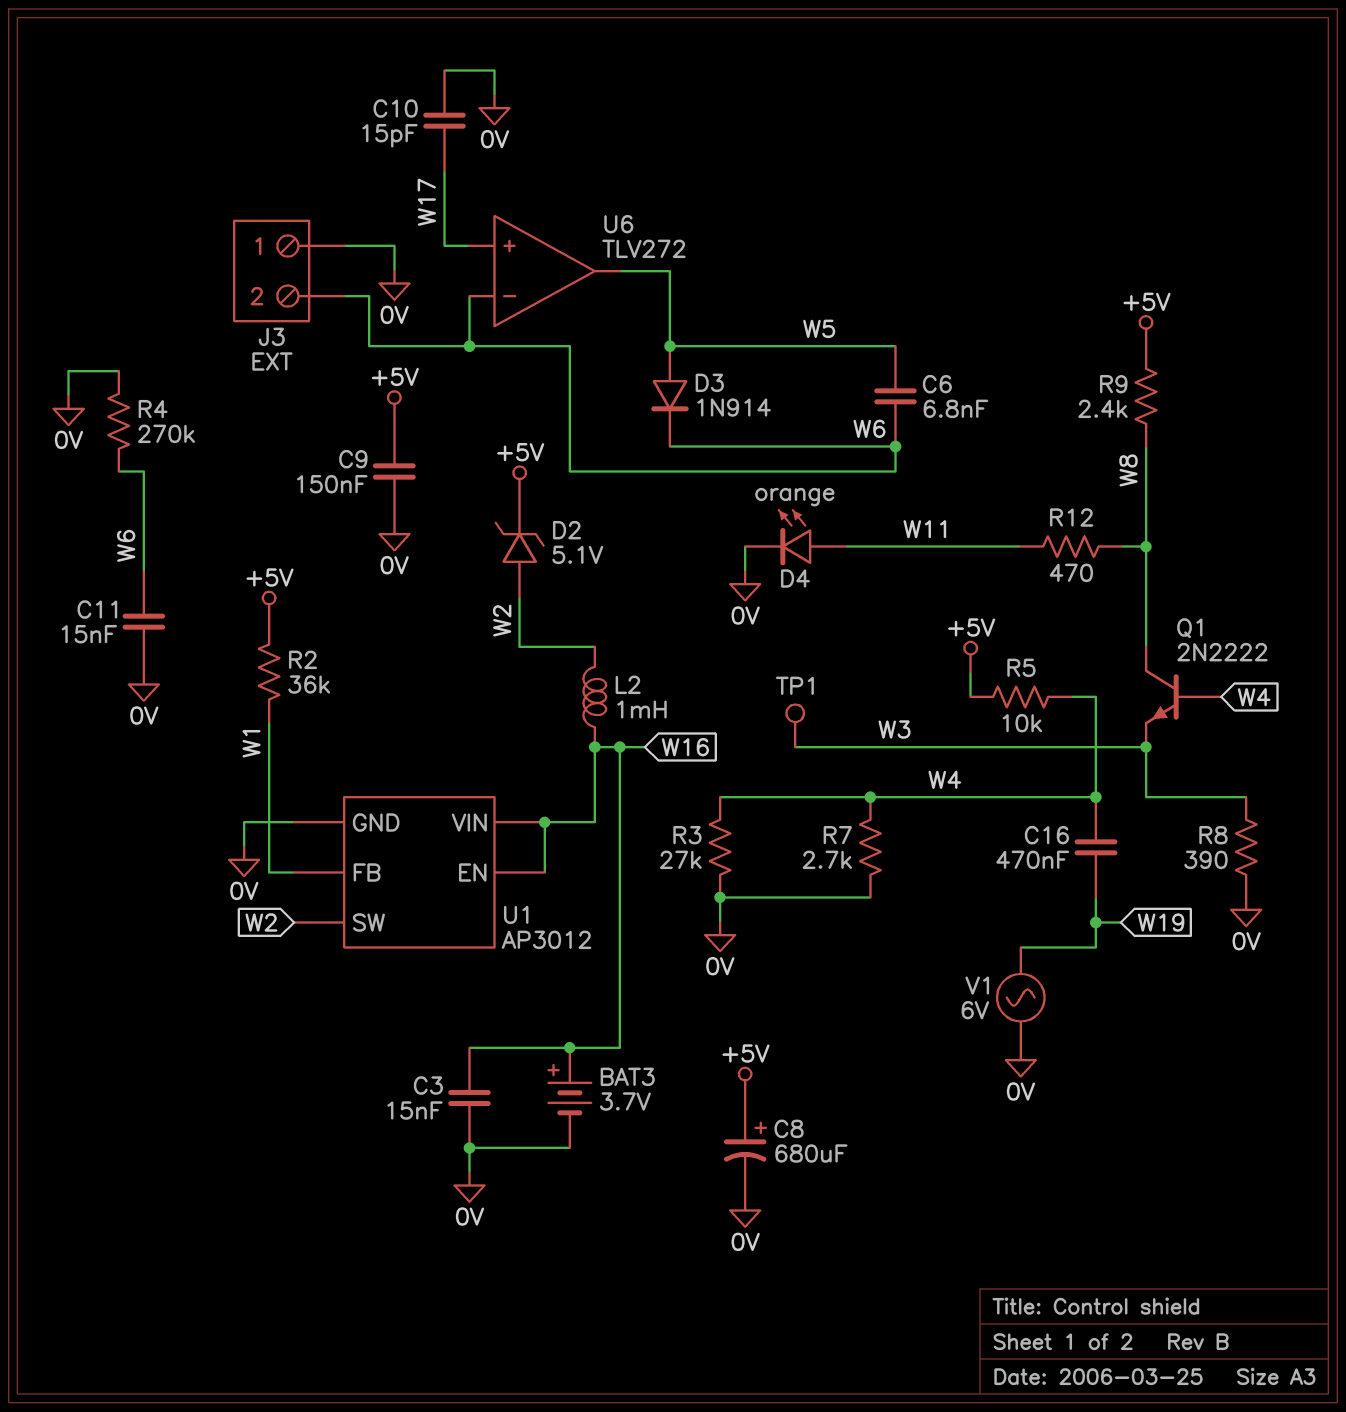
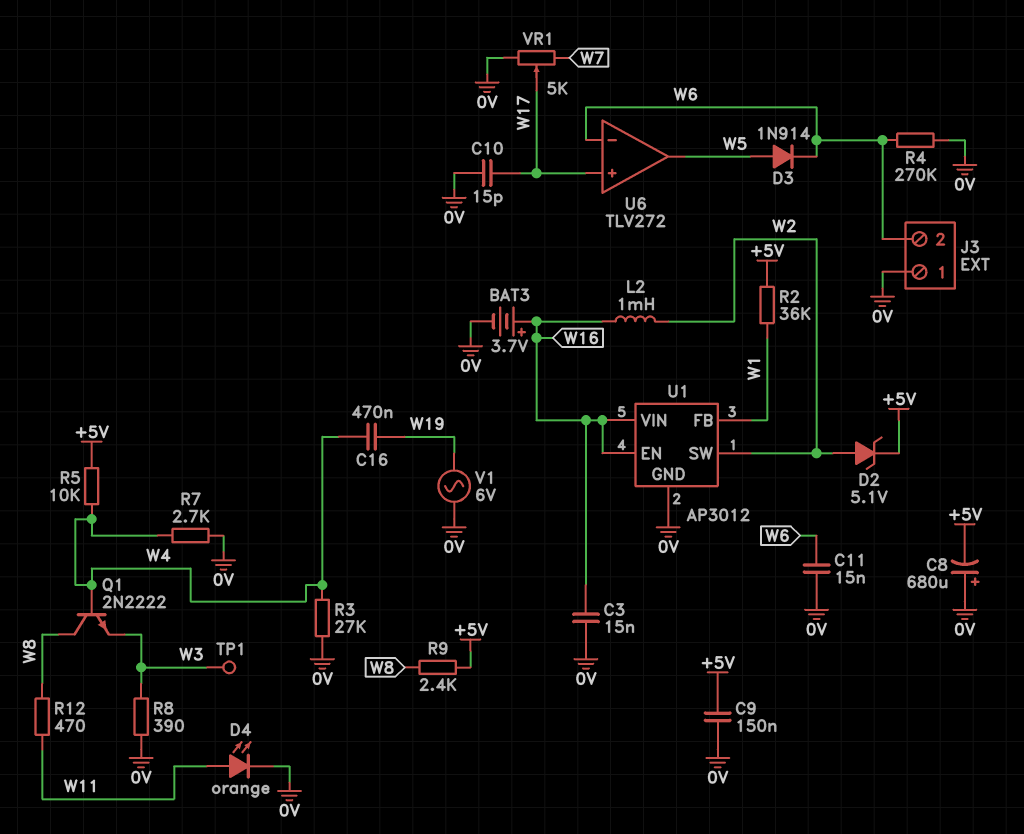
C6: 6.8nF (W5, W6) -> none
C8: 680uF (plus +5V, minus 0V) -> 680uF (plus 0V, minus +5V)
VR1: none -> 5k (0V, W7, wiper W17)

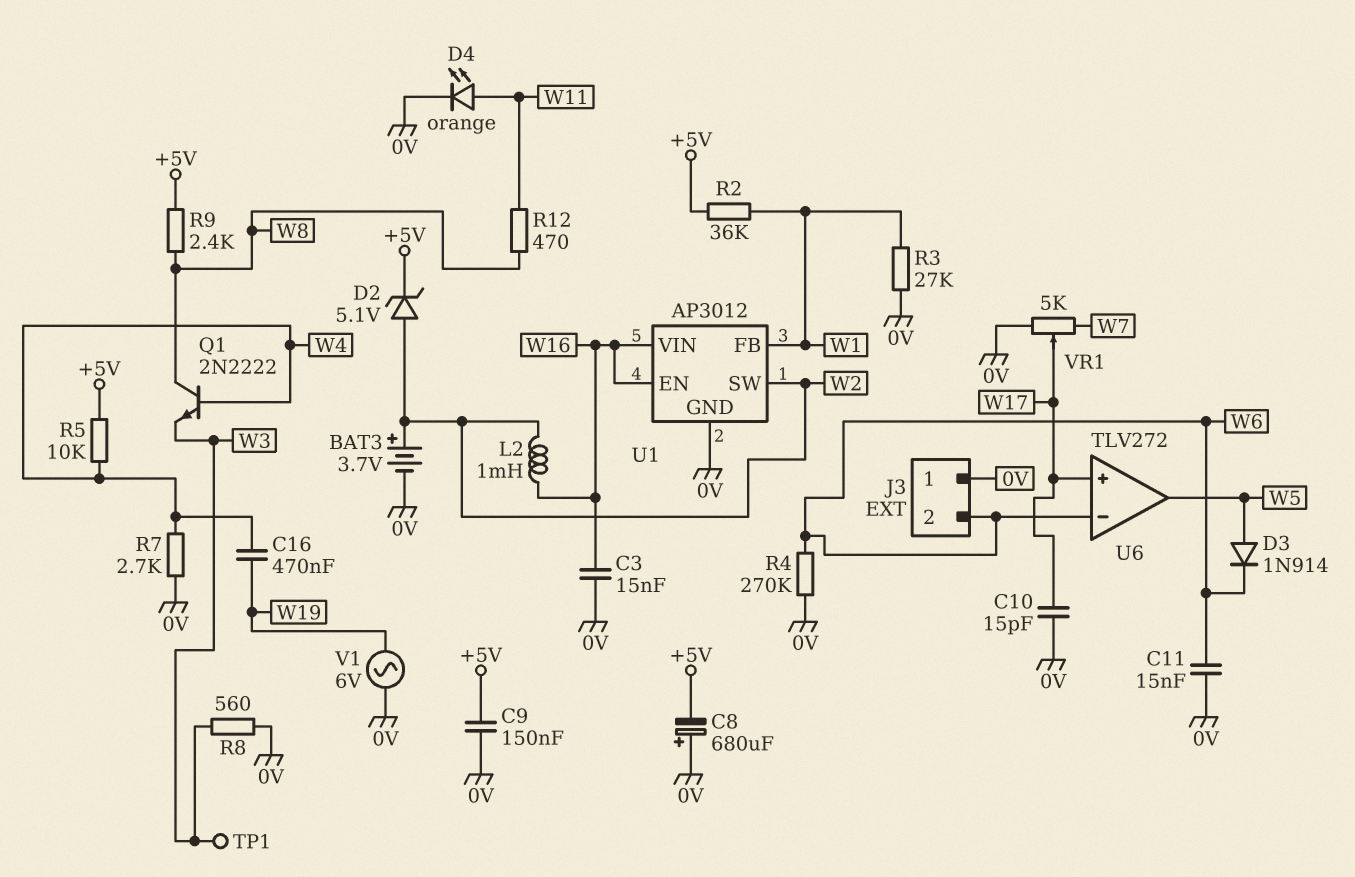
BAT3: 3.7V (plus W16, minus 0V) -> 3.7V (plus W2, minus 0V)
R3: 27k (0V, W4) -> 27k (0V, W1)
R8: 390 (0V, W3) -> 560 (0V, W3)

